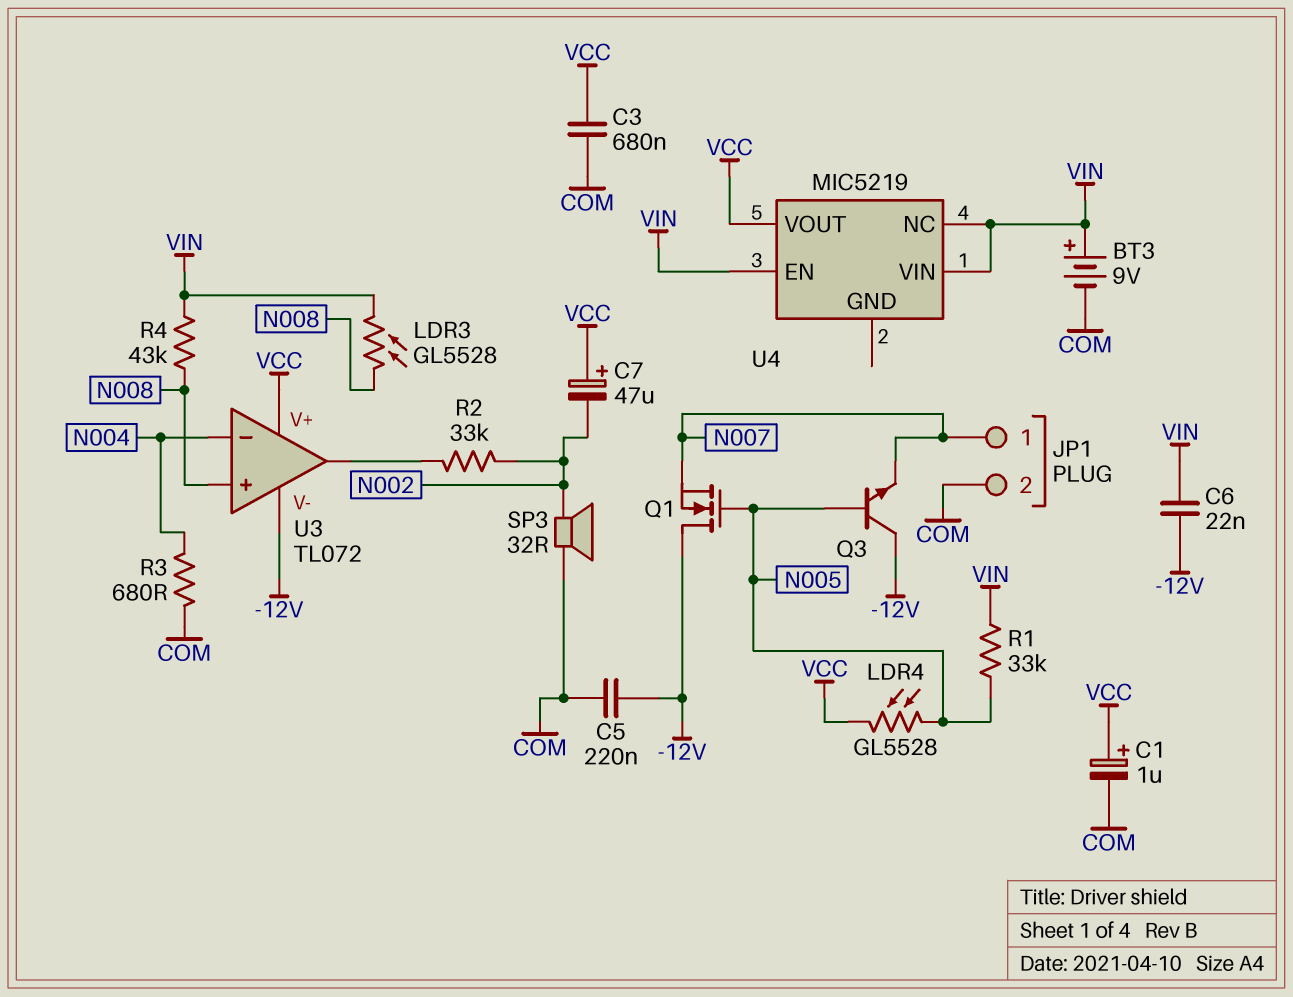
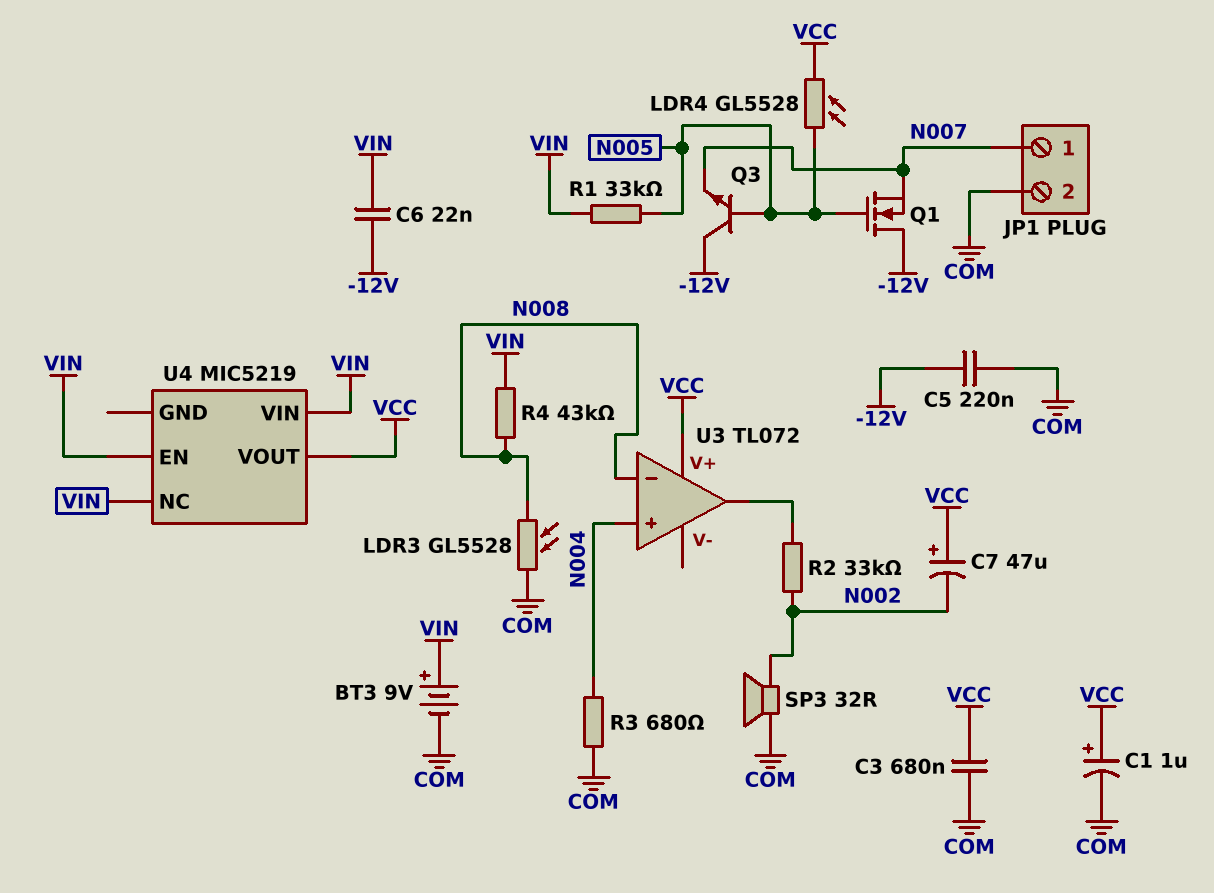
LDR3: GL5528 (N008, VIN) -> GL5528 (COM, N008)
U3 pin V-: -12V -> none
U3 pin in+: N008 -> N004
U3 pin in-: N004 -> N008

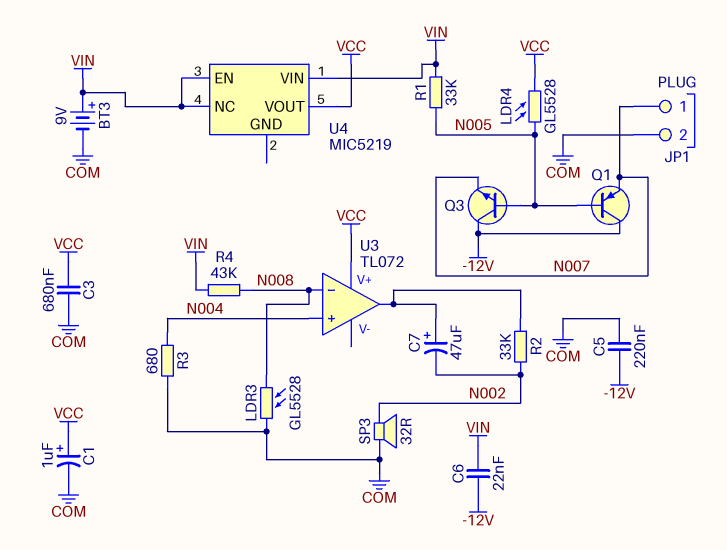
C7: 47uF (plus VCC, minus N002) -> 47uF (plus U3/out, minus N002)
Q1: NMOS (G N005, D -12V, S N007) -> PNP (B N005, C -12V, E N007)

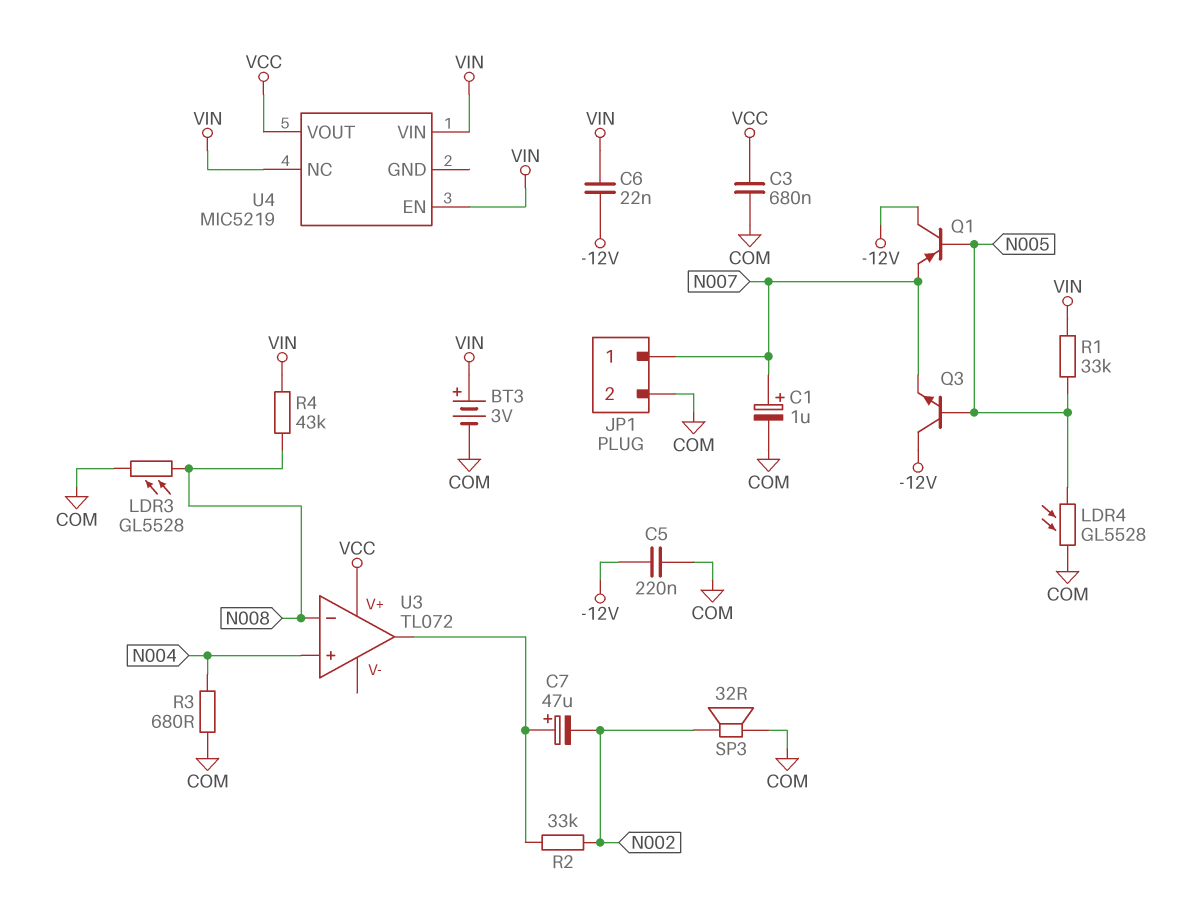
BT3: 9V (plus VIN, minus COM) -> 3V (plus VIN, minus COM)
C1: 1uF (plus VCC, minus COM) -> 1uF (plus N007, minus COM)
LDR4: GL5528 (N005, VCC) -> GL5528 (COM, N005)

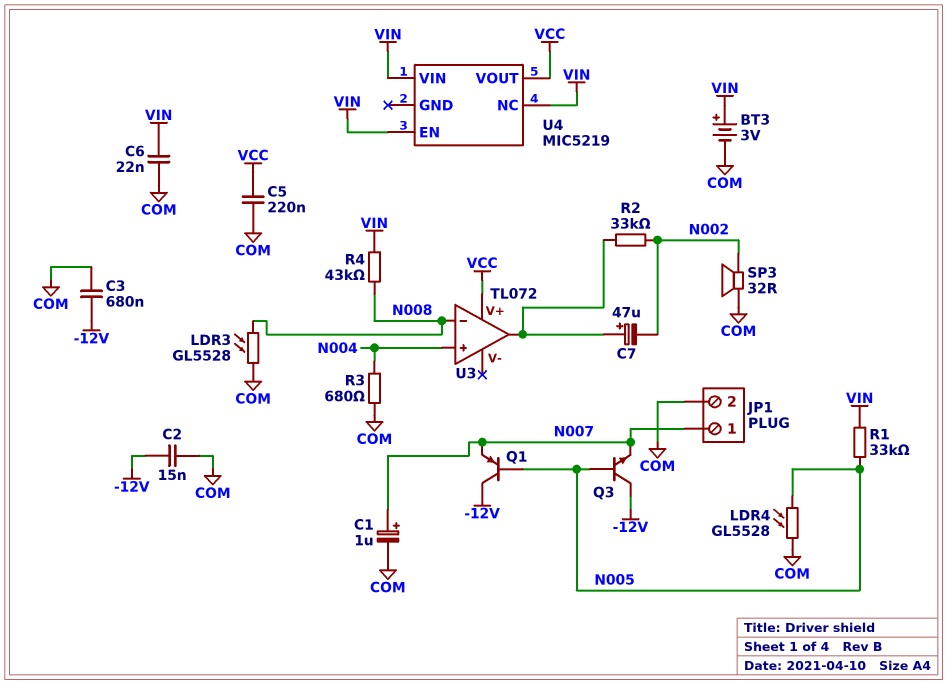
C2: none -> 15nF (-12V, COM)
C3: 680nF (COM, VCC) -> 680nF (-12V, COM)
C5: 220nF (-12V, COM) -> 220nF (COM, VCC)
C6: 22nF (-12V, VIN) -> 22nF (COM, VIN)

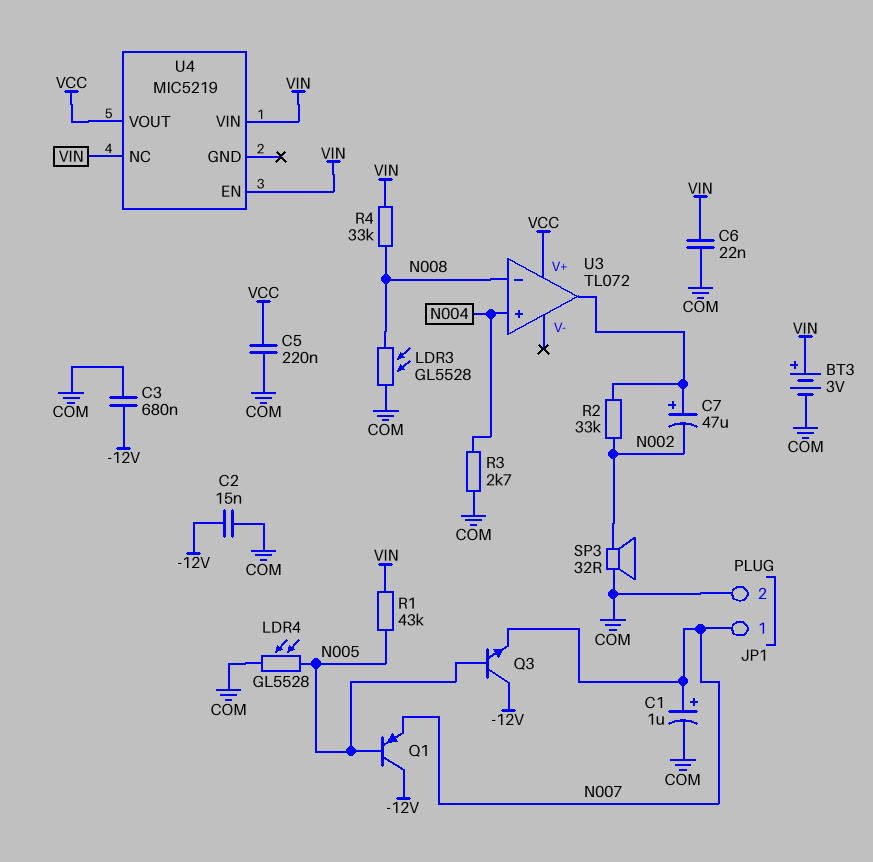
R1: 33k (N005, VIN) -> 43k (N005, VIN)
R3: 680 (COM, N004) -> 2.7k (COM, N004)
R4: 43k (N008, VIN) -> 33k (N008, VIN)

